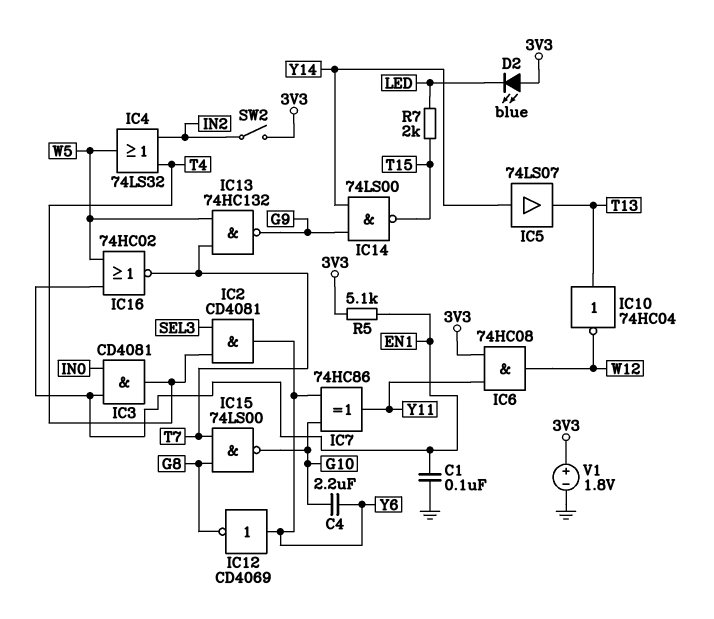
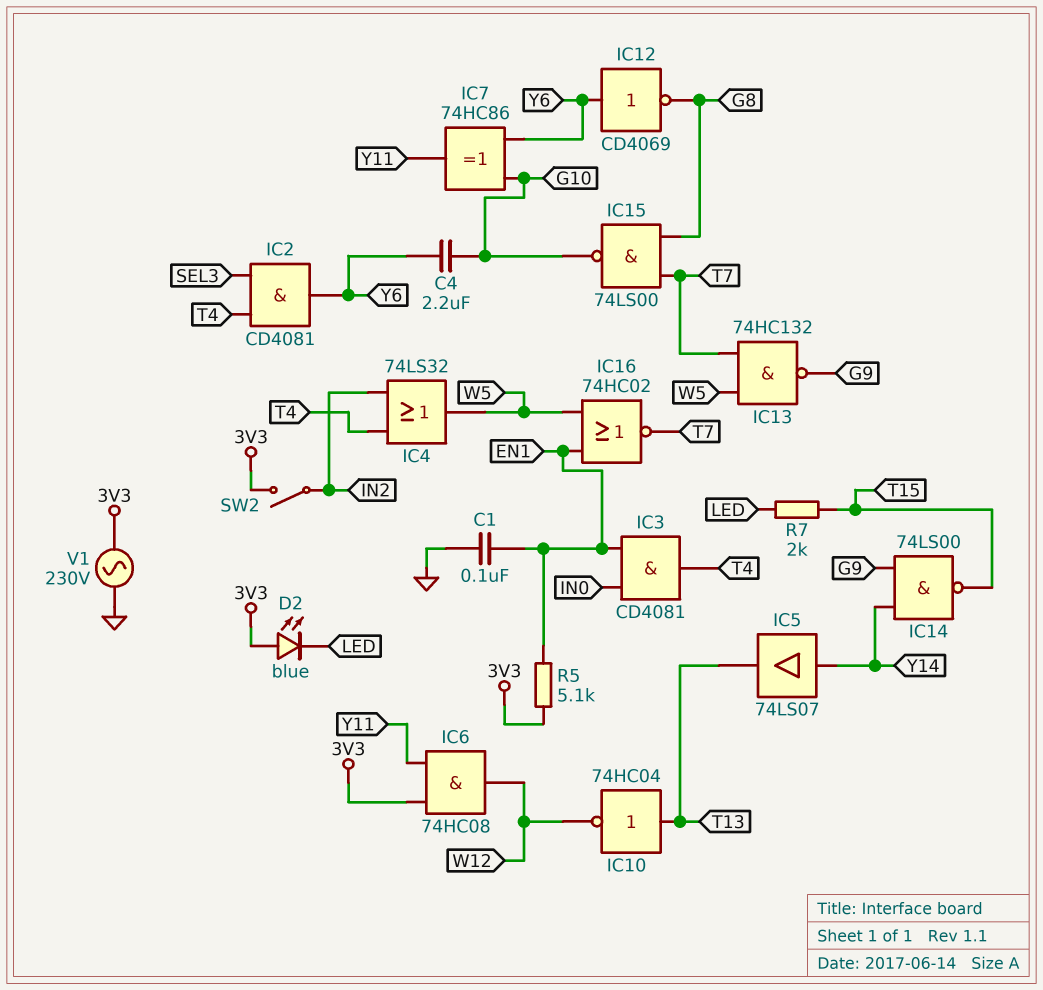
V1: 1.8V (plus 3V3, minus GND) -> AC 230V (3V3, GND)

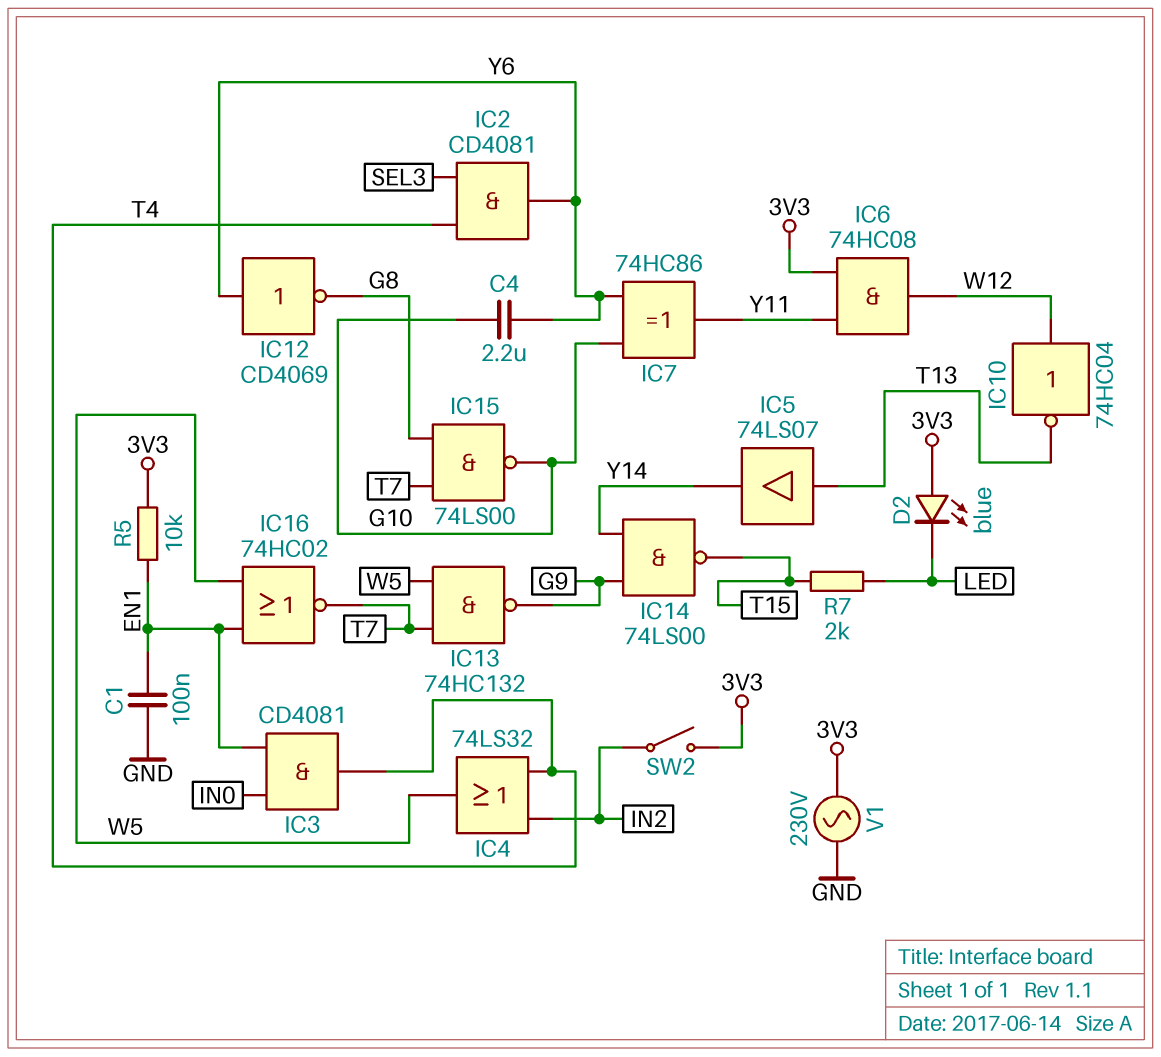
IC5: buffer 74LS07 (in Y14, out T13) -> buffer 74LS07 (in T13, out Y14)
IC10: NOT 74HC04 (in T13, out W12) -> NOT 74HC04 (in W12, out T13)
R5: 5.1k (3V3, EN1) -> 10k (3V3, EN1)

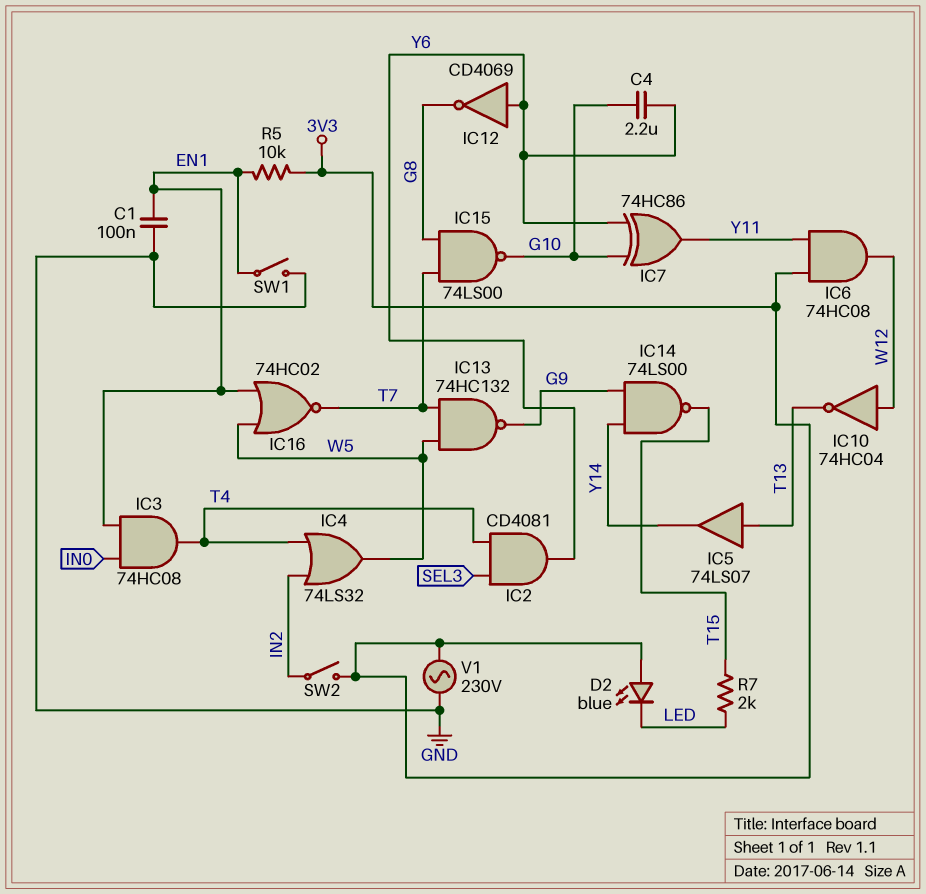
IC3: AND CD4081 (in EN1, in IN0, out T4) -> AND 74HC08 (in EN1, in IN0, out T4)
SW1: none -> switch (EN1, GND)

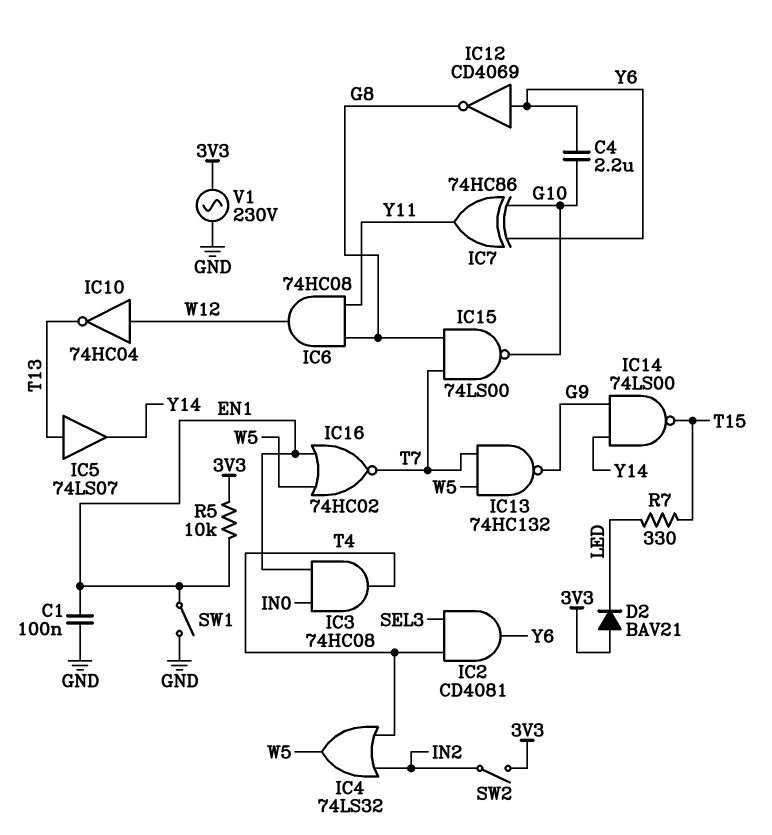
D2: LED blue (A 3V3, K LED) -> diode BAV21 (A 3V3, K LED)
IC6: AND 74HC08 (in 3V3, in Y11, out W12) -> AND 74HC08 (in G8, in Y11, out W12)
R7: 2k (LED, T15) -> 330 (LED, T15)

